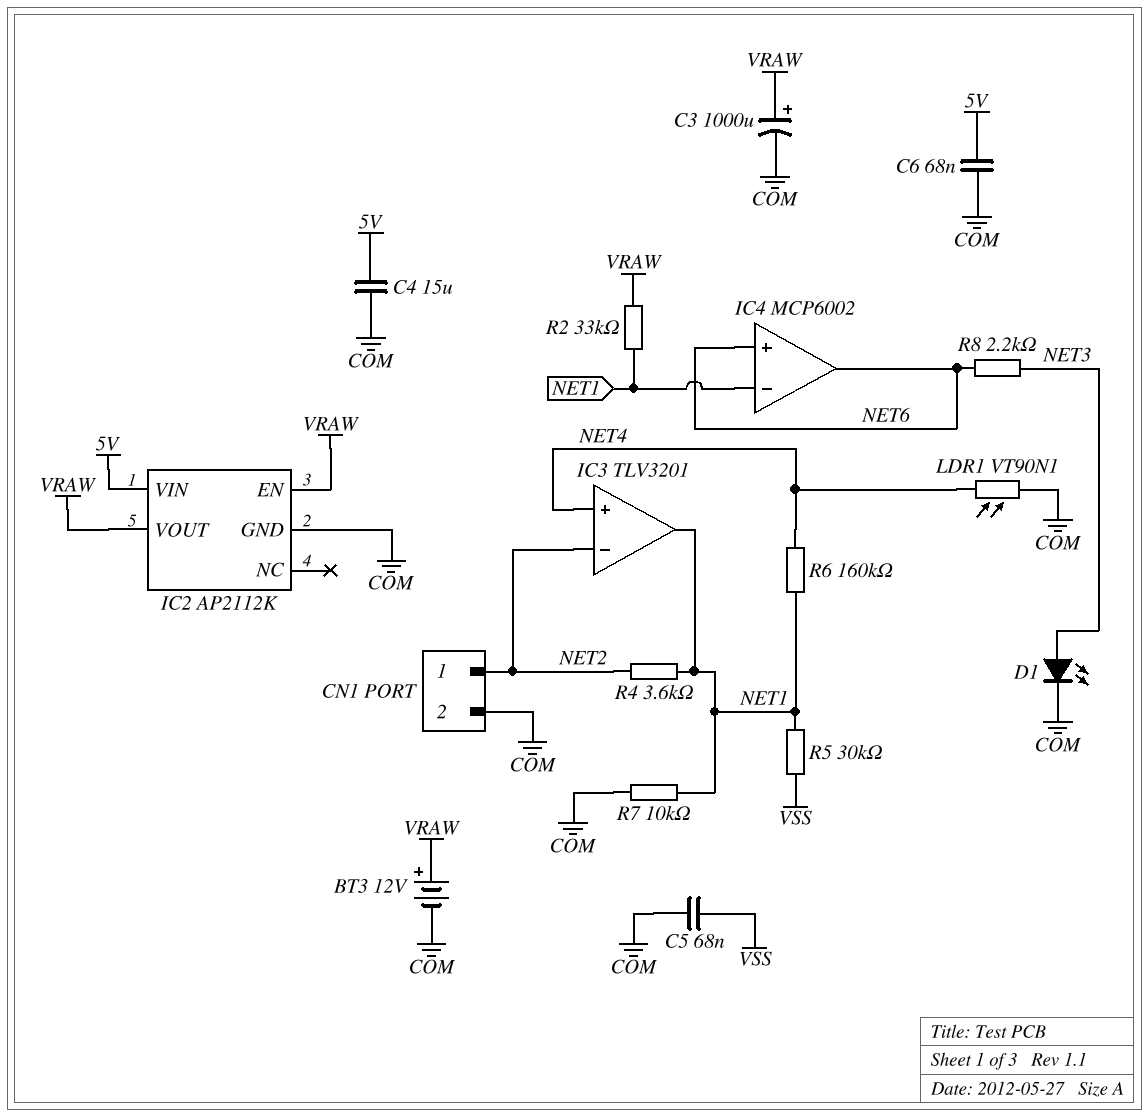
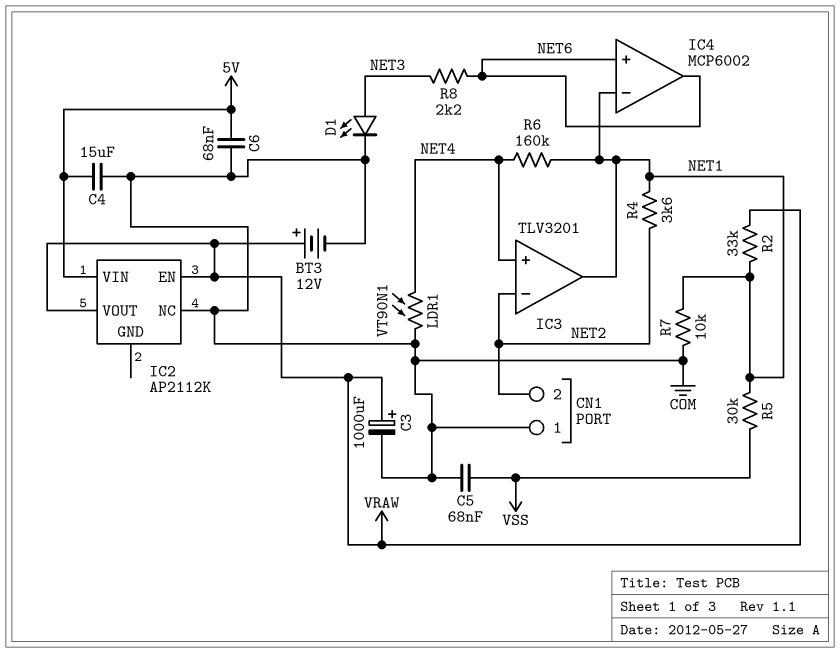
CN1 pin 1: NET2 -> COM
CN1 pin 2: COM -> NET2
IC2 pin GND: COM -> none
IC2 pin NC: none -> COM

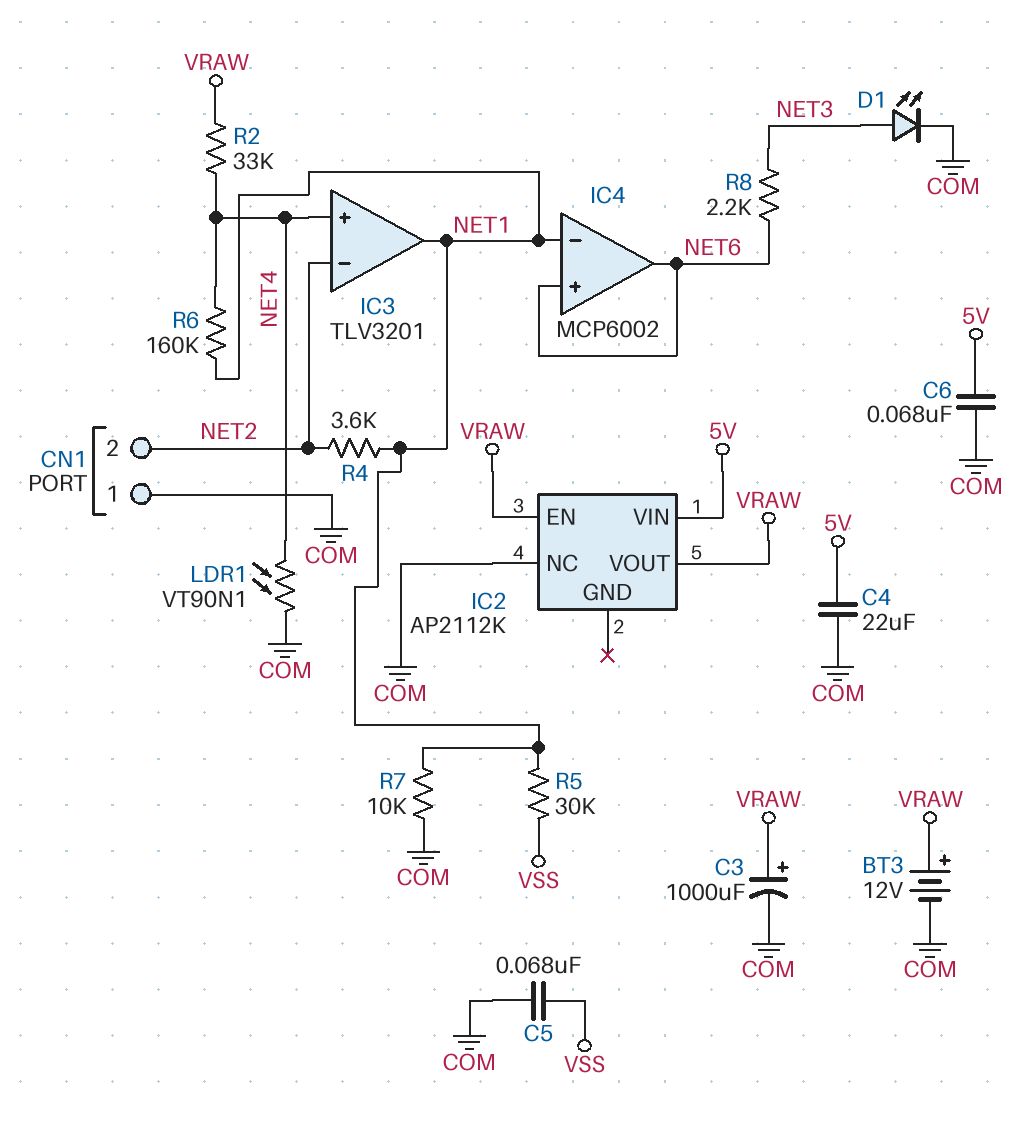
C4: 15uF (5V, COM) -> 22uF (5V, COM)
R2: 33k (NET1, VRAW) -> 33k (NET4, VRAW)

